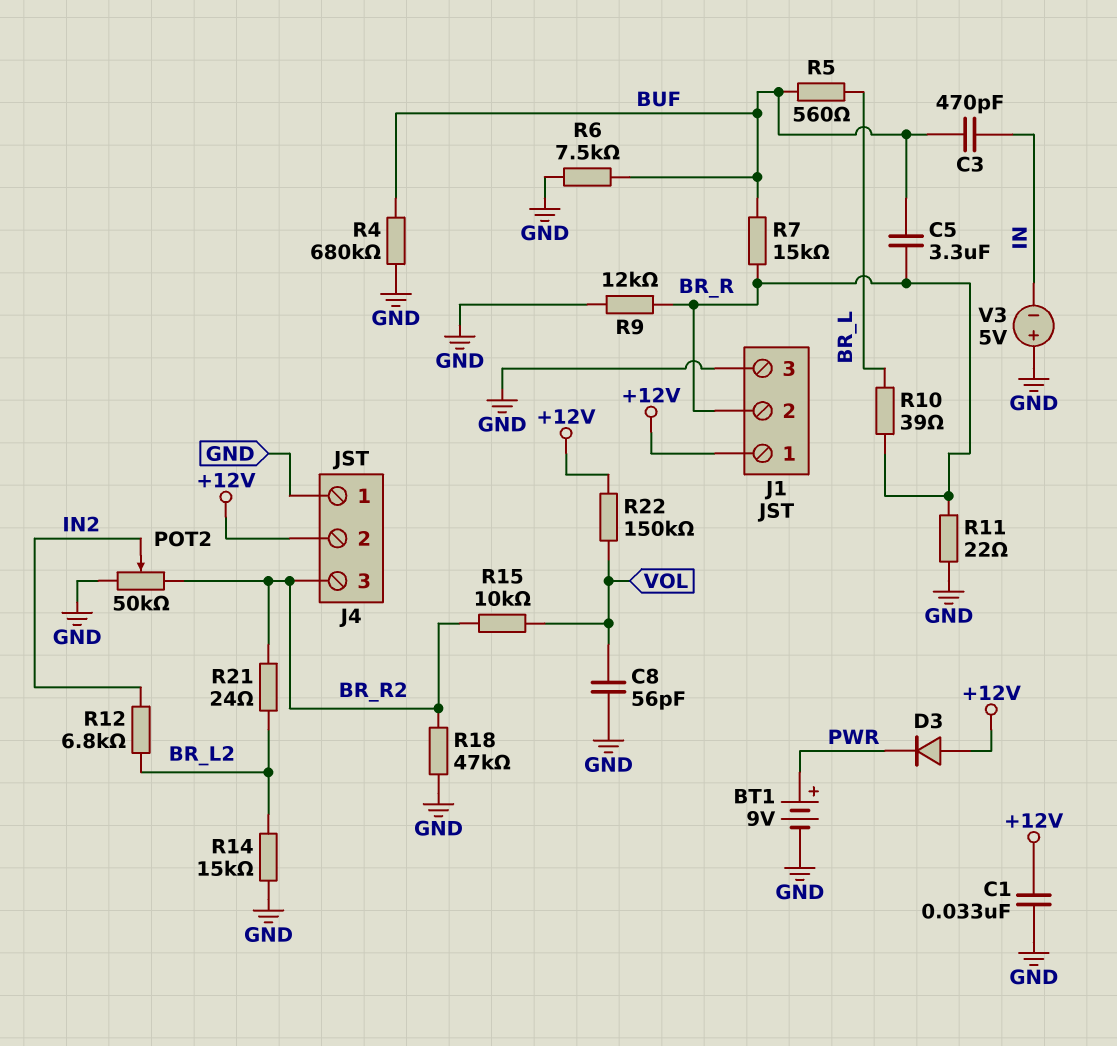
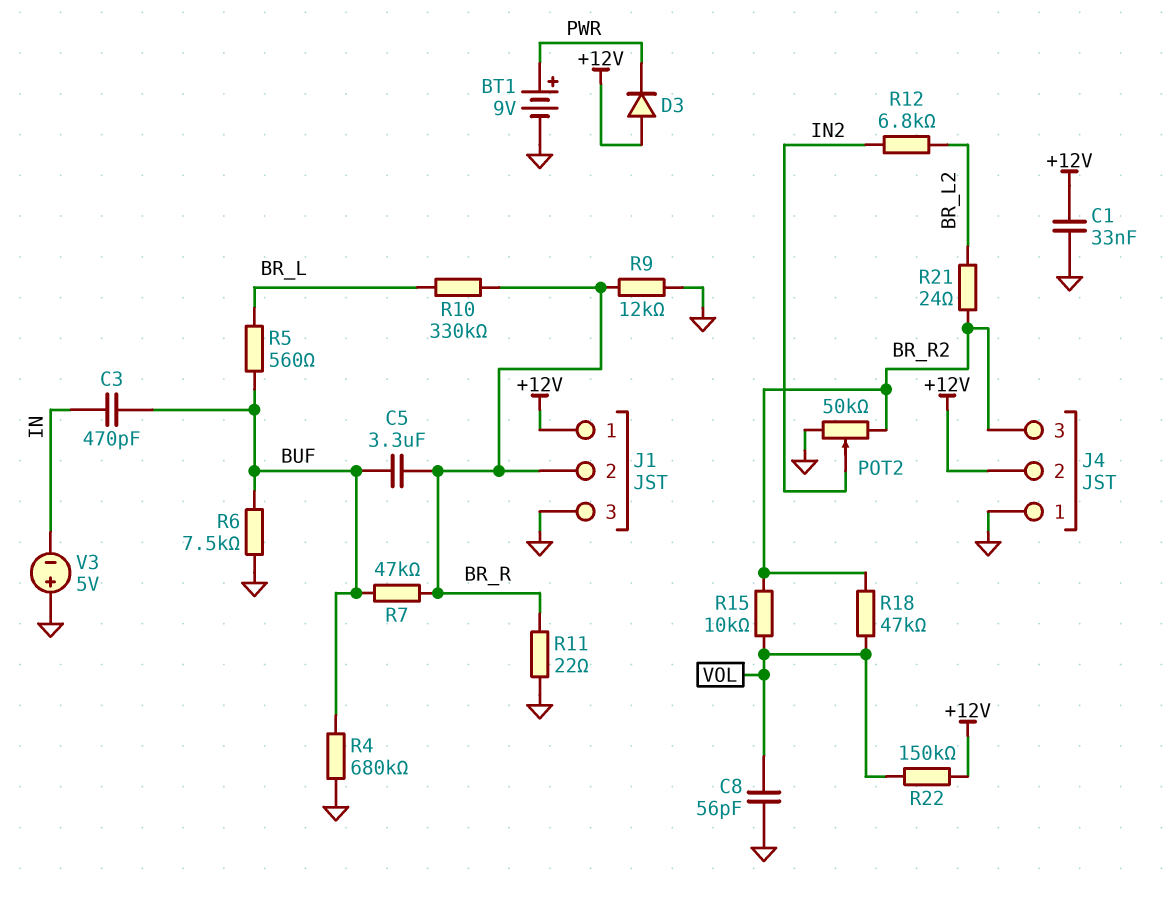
R7: 15k (BR_R, BUF) -> 47k (BR_R, BUF)
R10: 39 (BR_L, BR_R) -> 330k (BR_L, BR_R)
R14: 15k (BR_L2, GND) -> none
R18: 47k (BR_R2, GND) -> 47k (BR_R2, VOL)

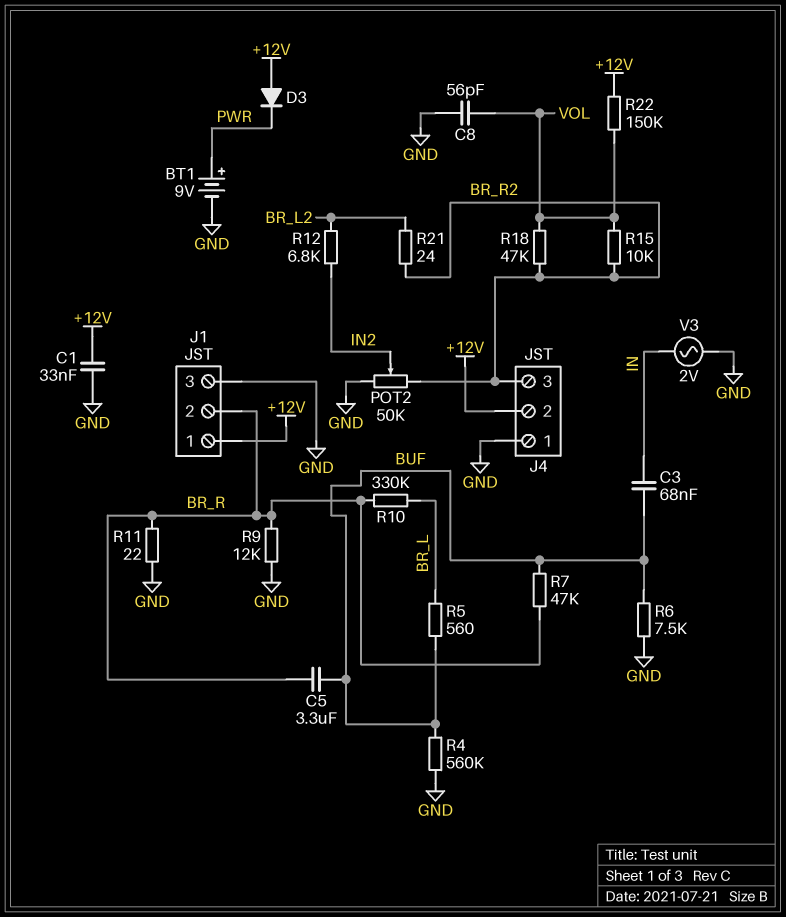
C3: 470pF (BUF, IN) -> 68nF (BUF, IN)
R4: 680k (BUF, GND) -> 560k (BUF, GND)
V3: 5V (plus GND, minus IN) -> AC 2V (GND, IN)

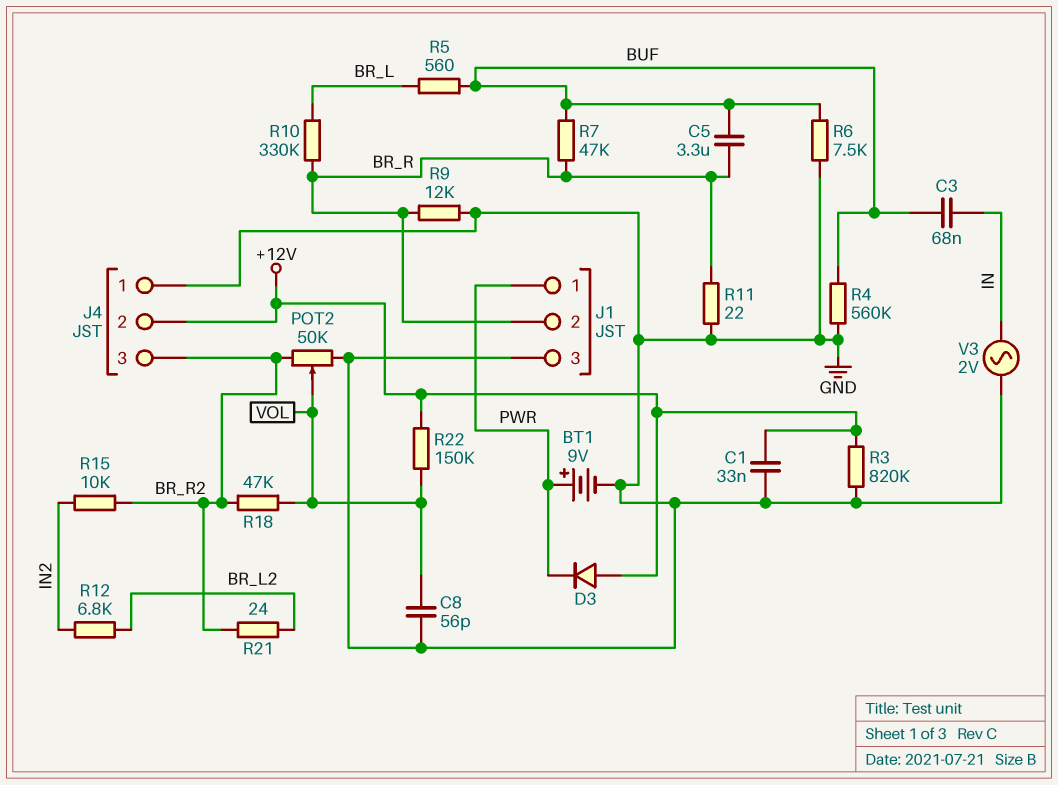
J1 pin 1: +12V -> PWR
POT2: 50k (BR_R2, GND, wiper IN2) -> 50k (BR_R2, GND, wiper VOL)
R3: none -> 820k (+12V, GND)
R15: 10k (BR_R2, VOL) -> 10k (BR_R2, IN2)

